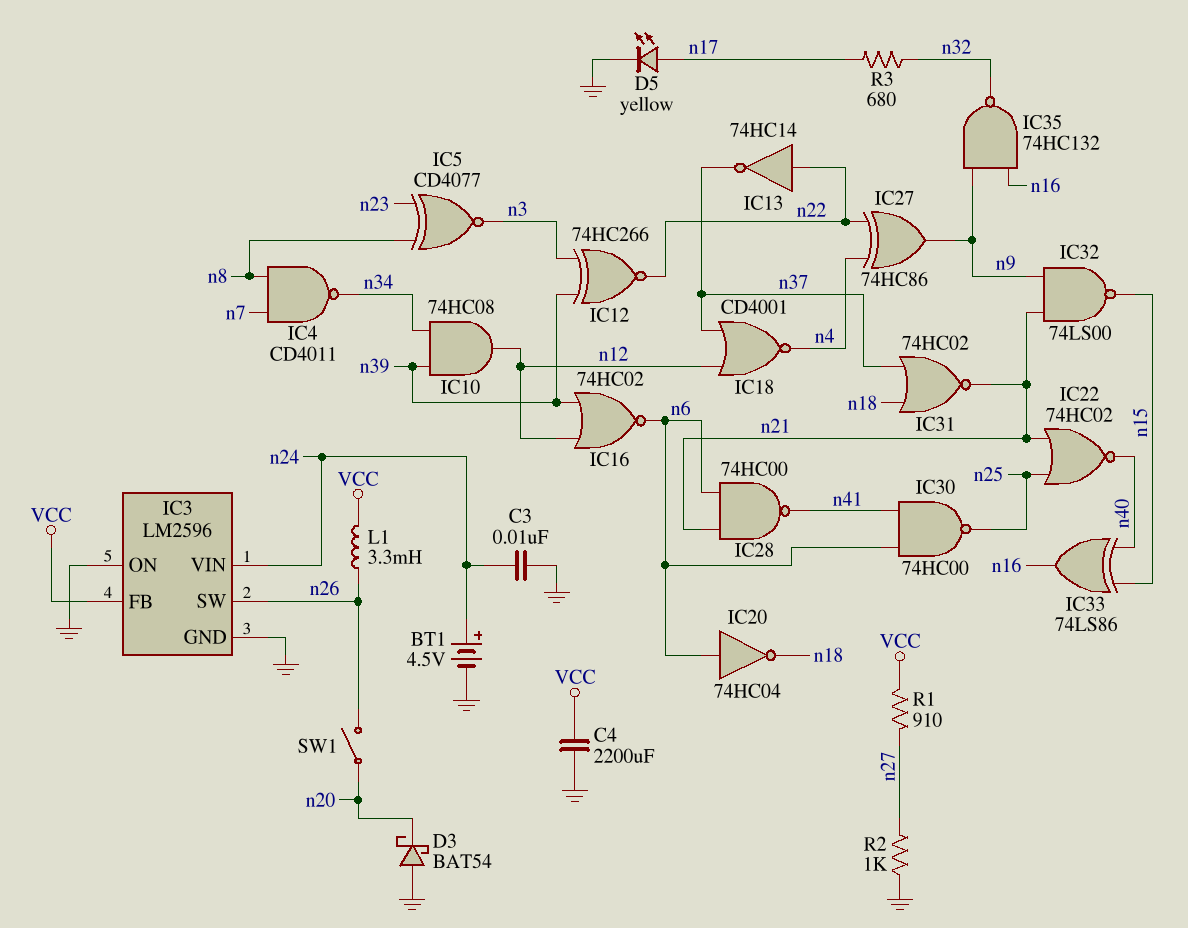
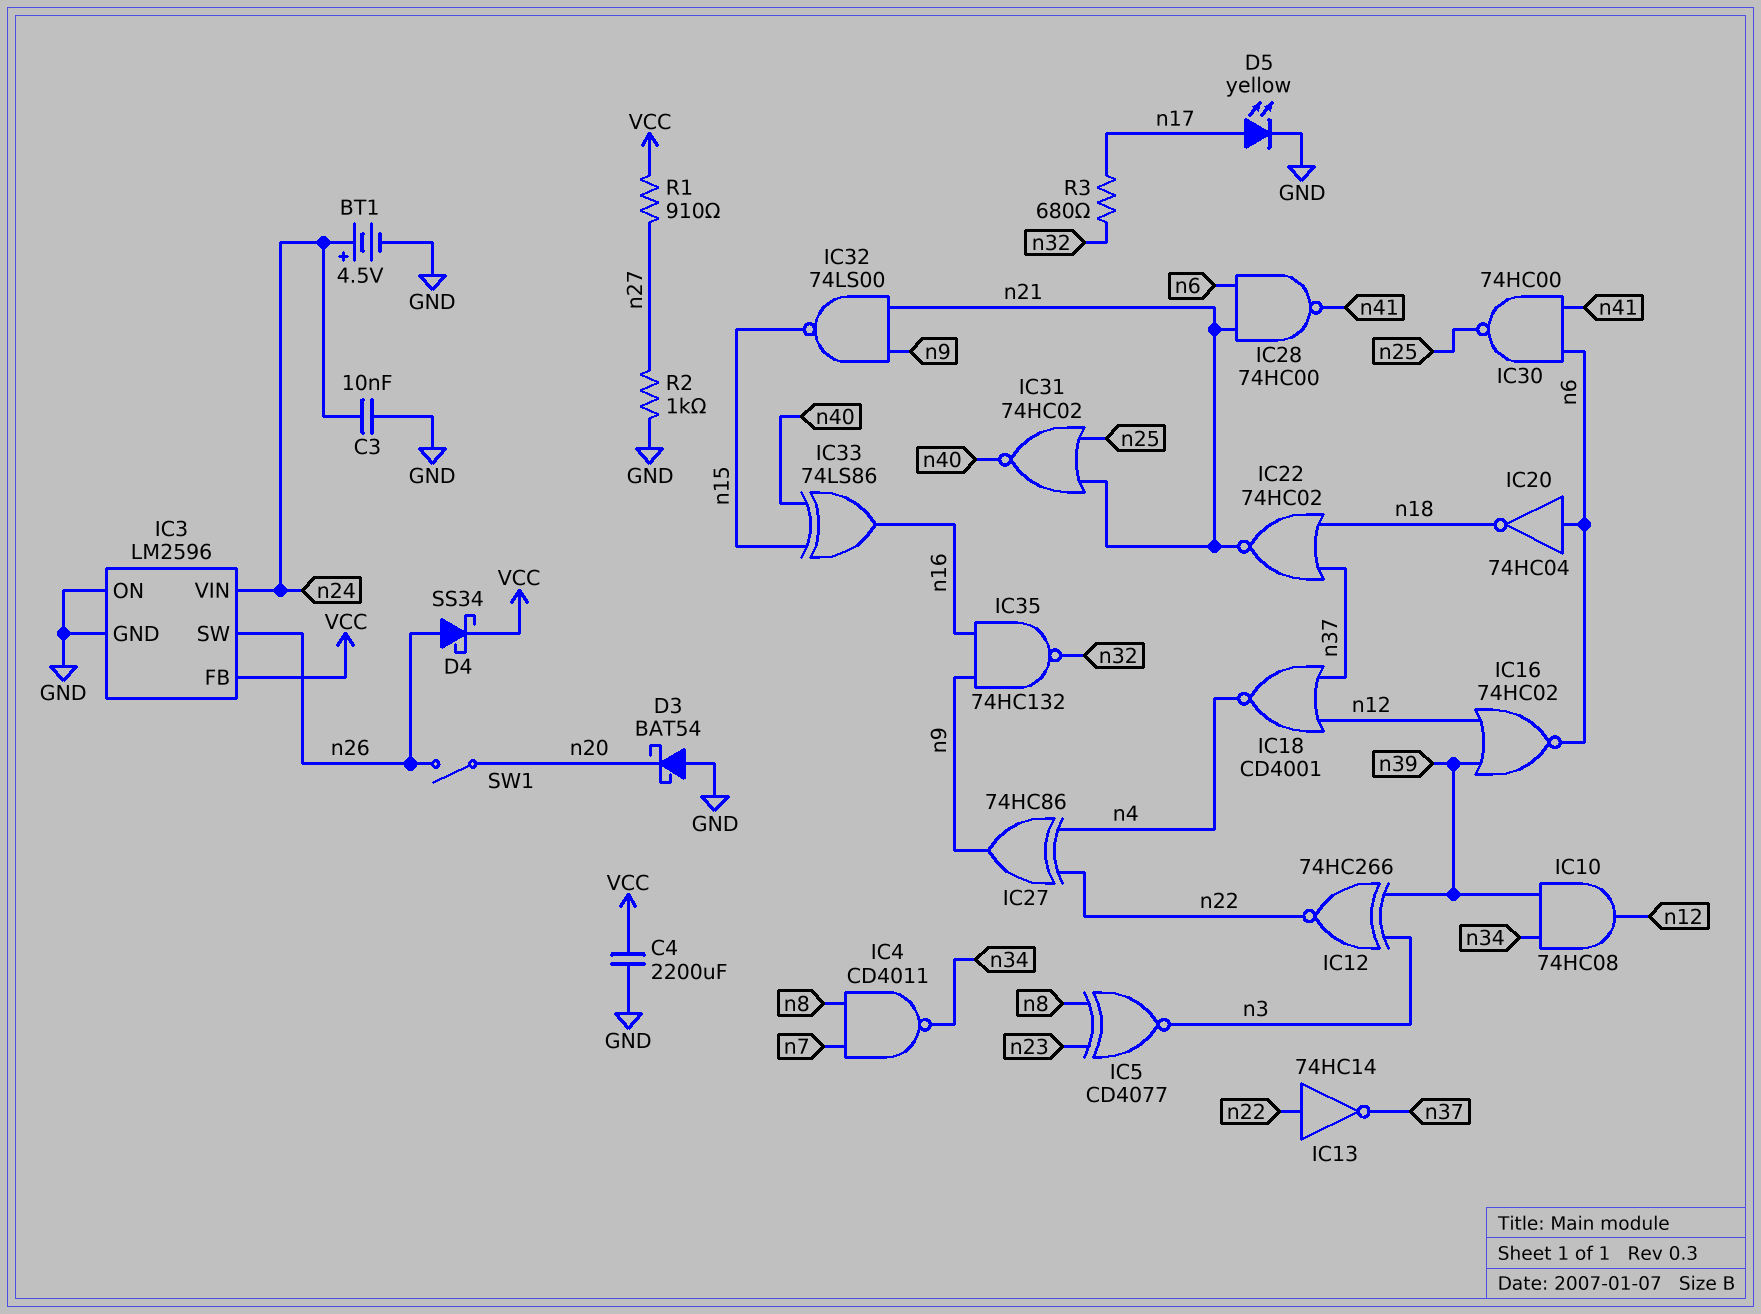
D4: none -> schottky SS34 (A n26, K VCC)
IC22: NOR 74HC02 (in n21, in n25, out n40) -> NOR 74HC02 (in n18, in n37, out n21)
IC31: NOR 74HC02 (in n18, in n37, out n21) -> NOR 74HC02 (in n21, in n25, out n40)
L1: 3.3mH (VCC, n26) -> none

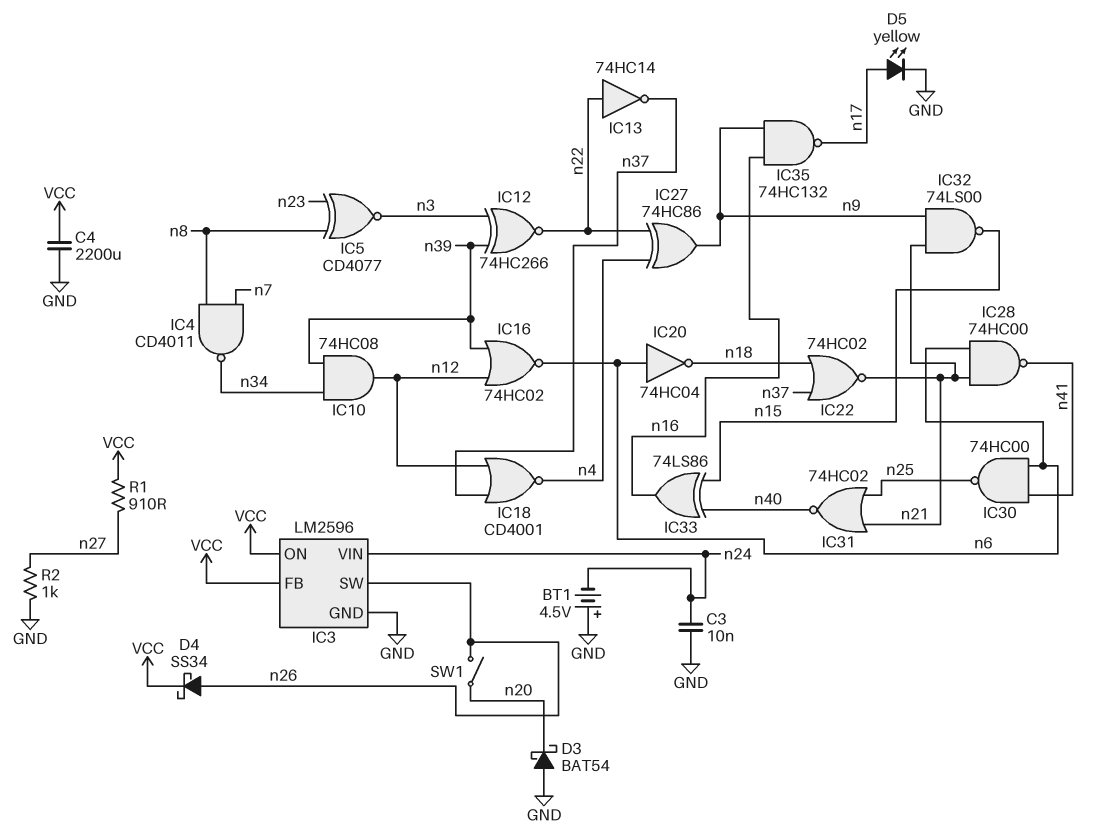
BT1: 4.5V (plus n24, minus GND) -> 4.5V (plus GND, minus n24)
IC3 pin ON: GND -> VCC
IC35: NAND 74HC132 (in n9, in n16, out n32) -> NAND 74HC132 (in n9, in n16, out n17)
R3: 680 (n17, n32) -> none

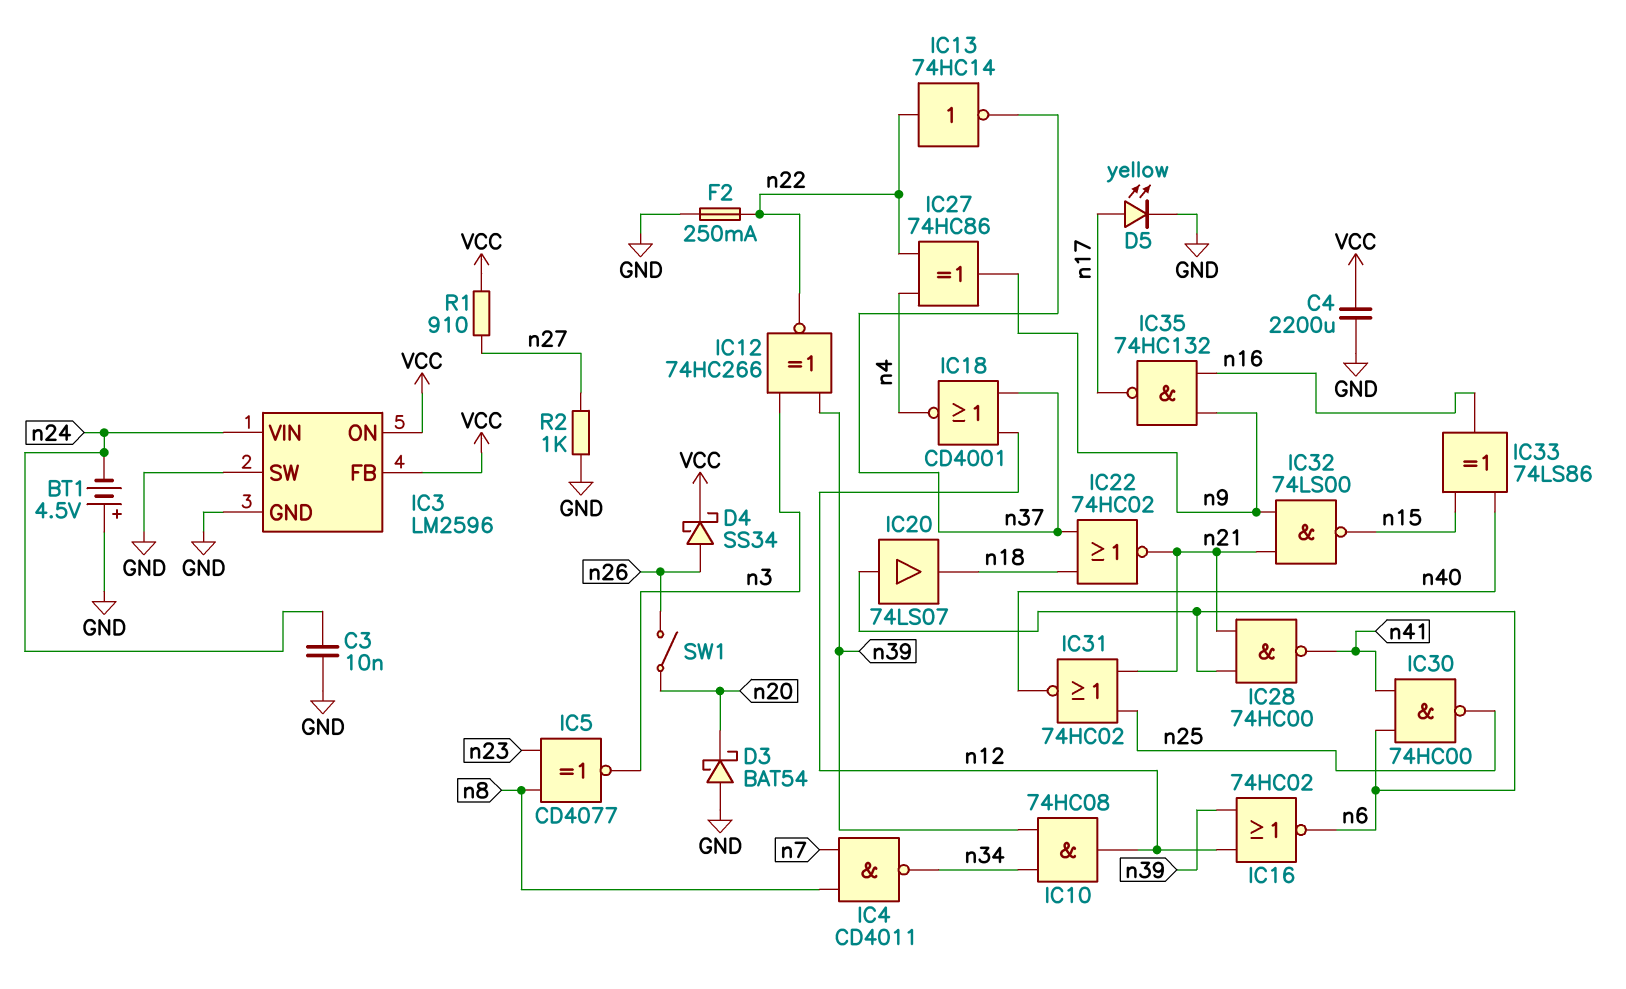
F2: none -> 250mA (GND, n22)
IC3 pin SW: n26 -> GND
IC20: NOT 74HC04 (in n6, out n18) -> buffer 74LS07 (in n6, out n18)

